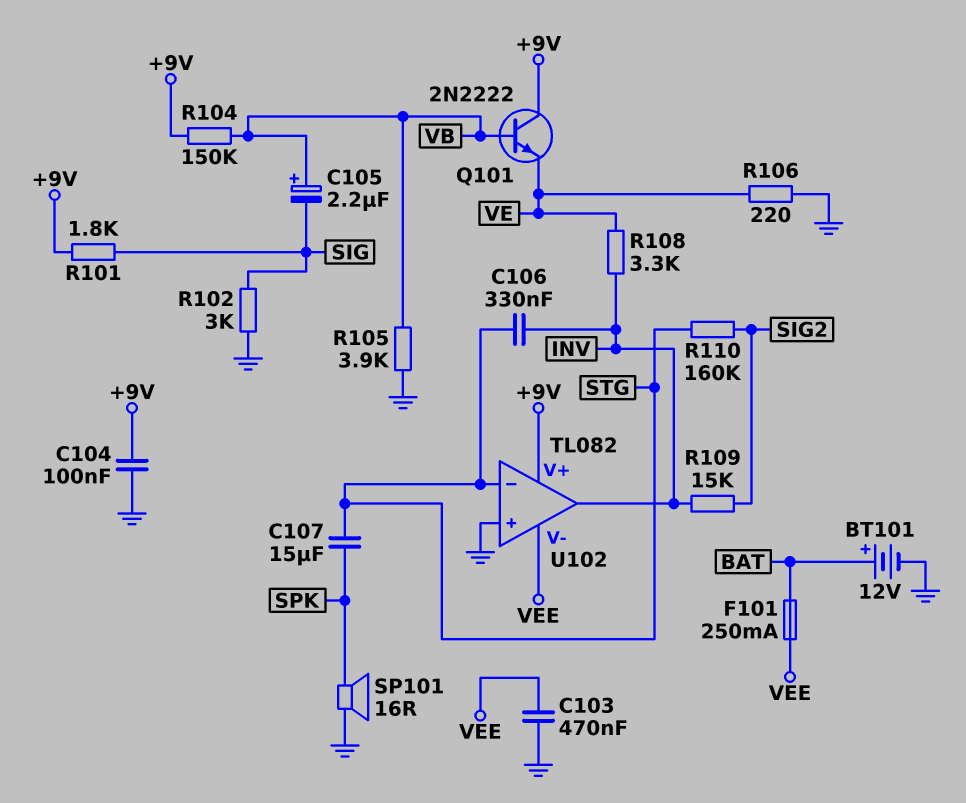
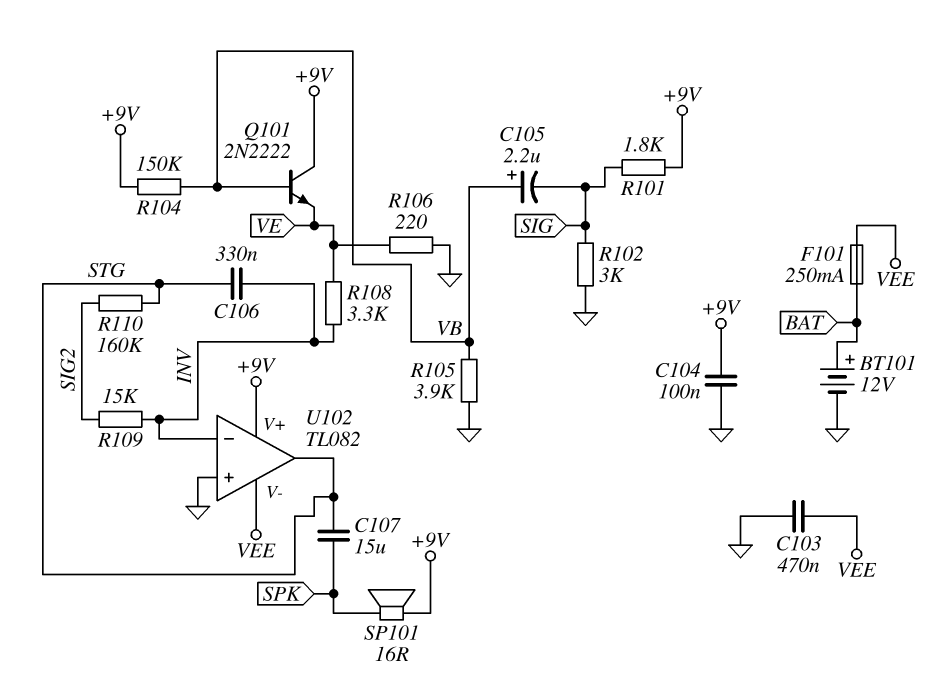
SP101: speaker 16R (GND, SPK) -> speaker 16R (+9V, SPK)
U102 pin in-: STG -> INV
U102 pin out: INV -> STG

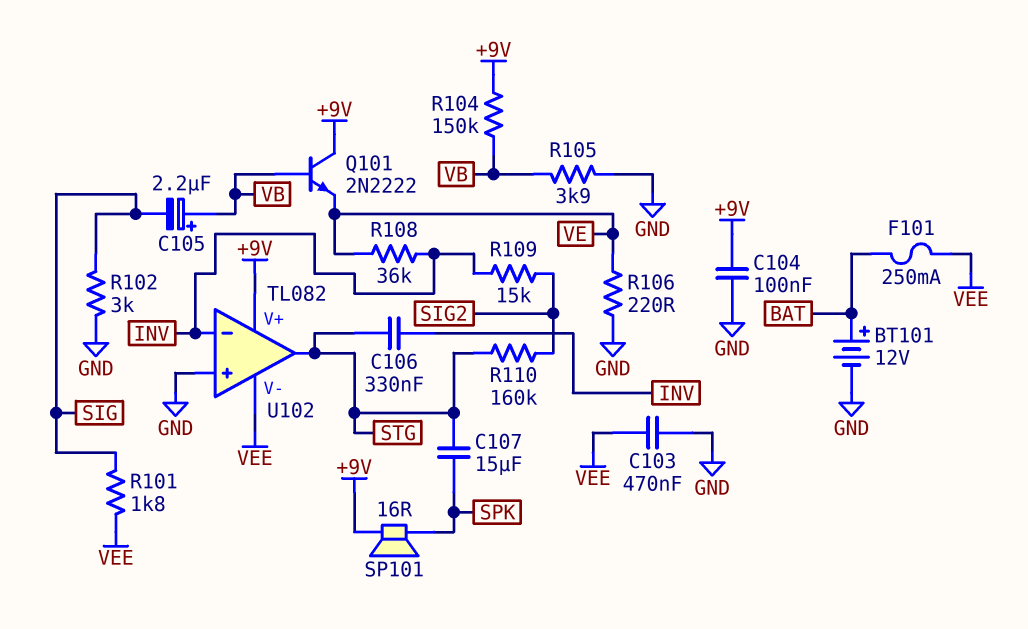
R101: 1.8k (+9V, SIG) -> 1.8k (SIG, VEE)
R108: 3.3k (INV, VE) -> 36k (INV, VE)

